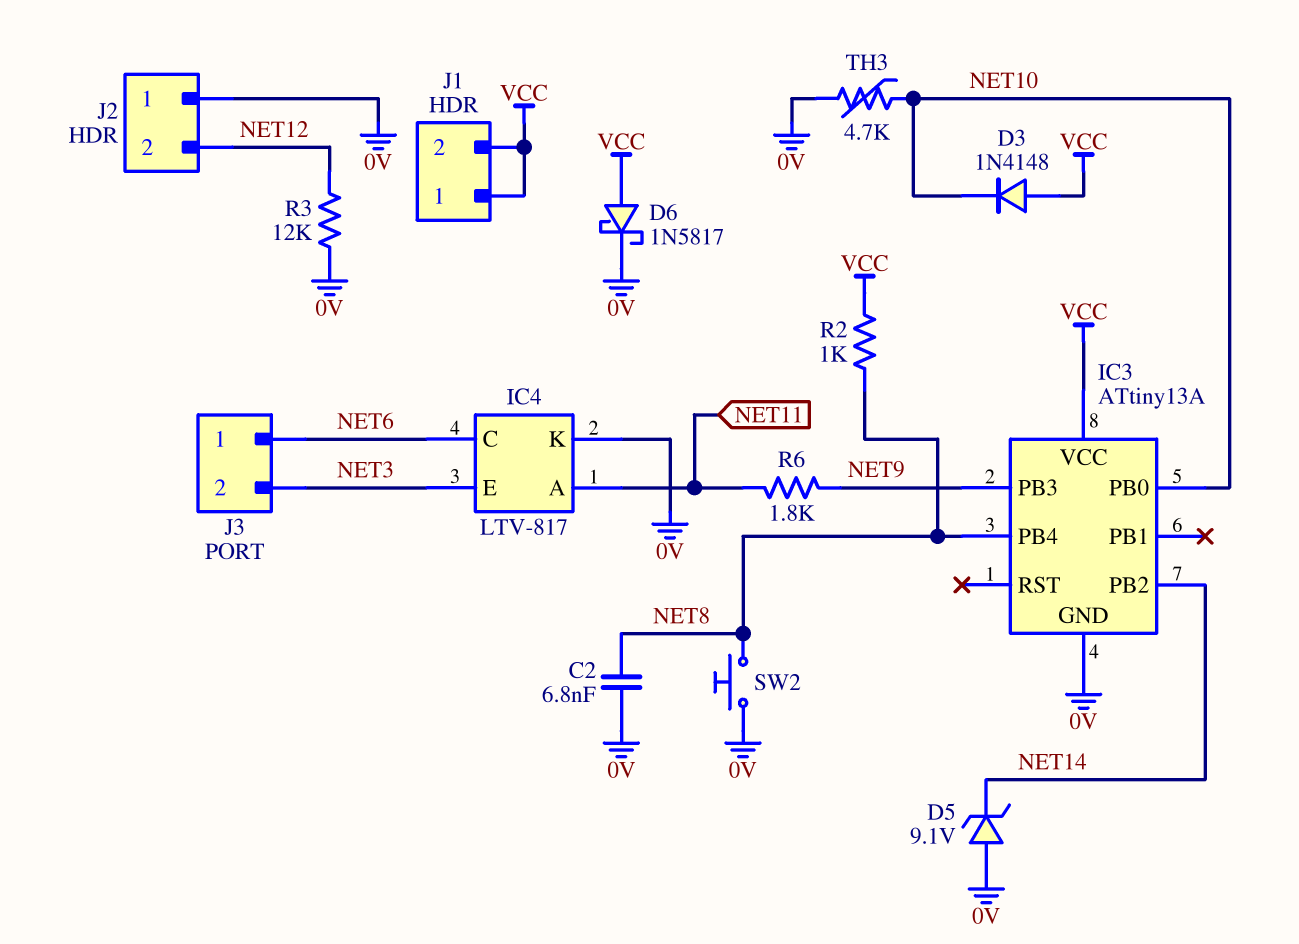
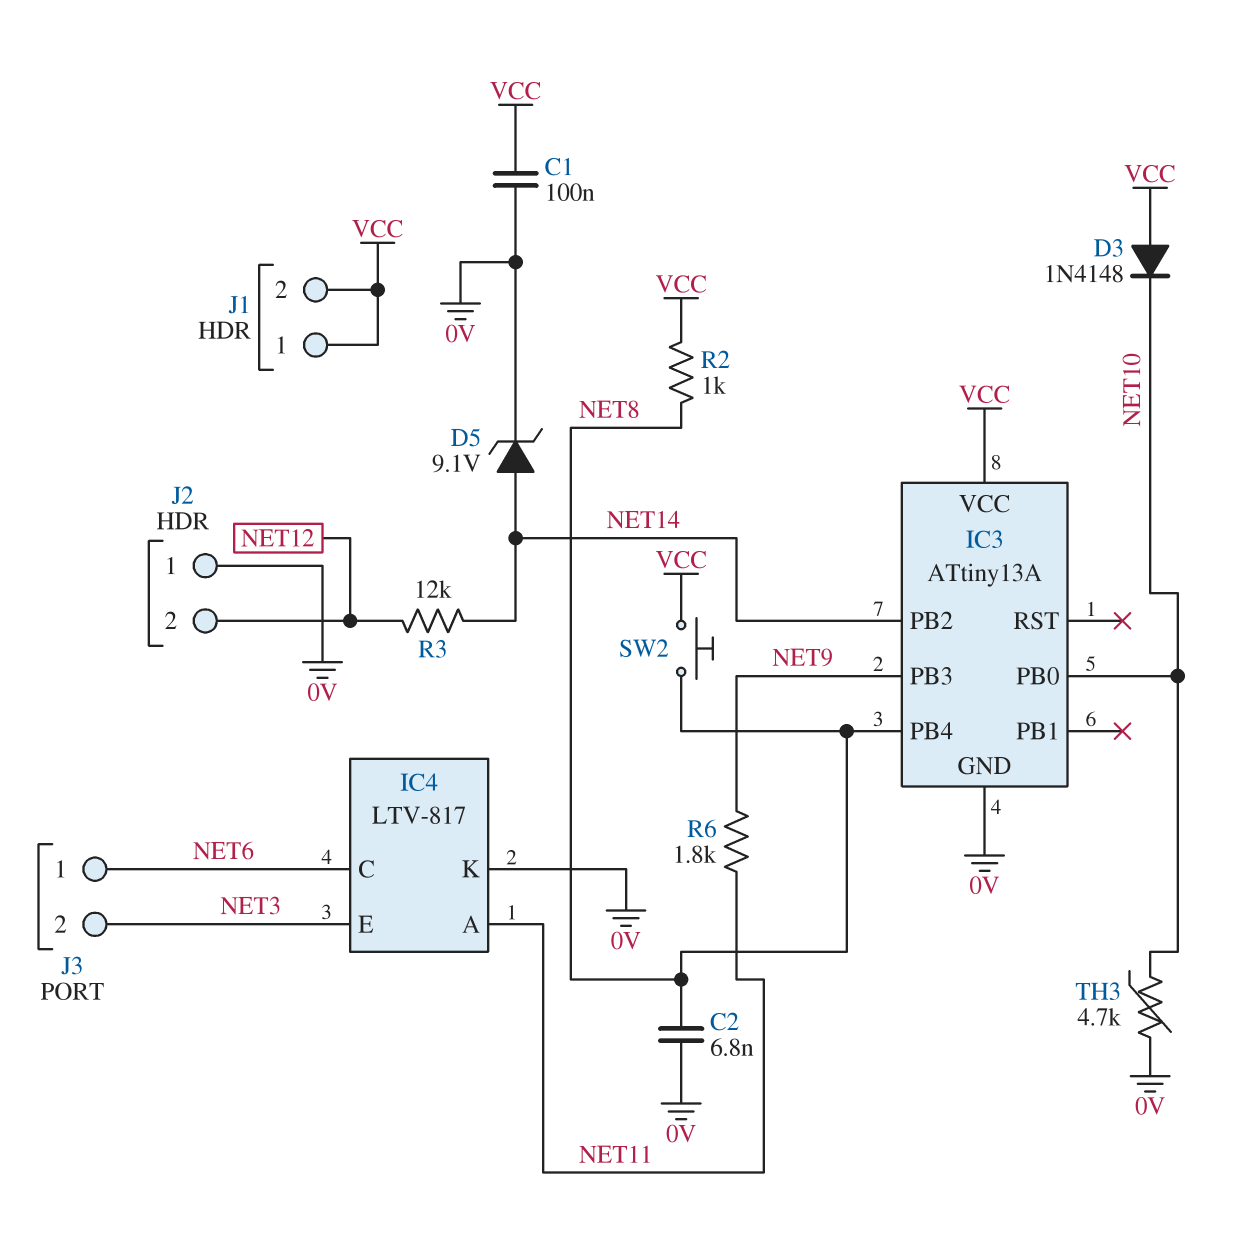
C1: none -> 100nF (0V, VCC)
D5: zener 9.1V (A 0V, K NET14) -> zener 9.1V (A NET14, K 0V)
D6: schottky 1N5817 (A VCC, K 0V) -> none
R3: 12k (0V, NET12) -> 12k (NET12, NET14)
SW2: button (0V, NET8) -> button (NET8, VCC)

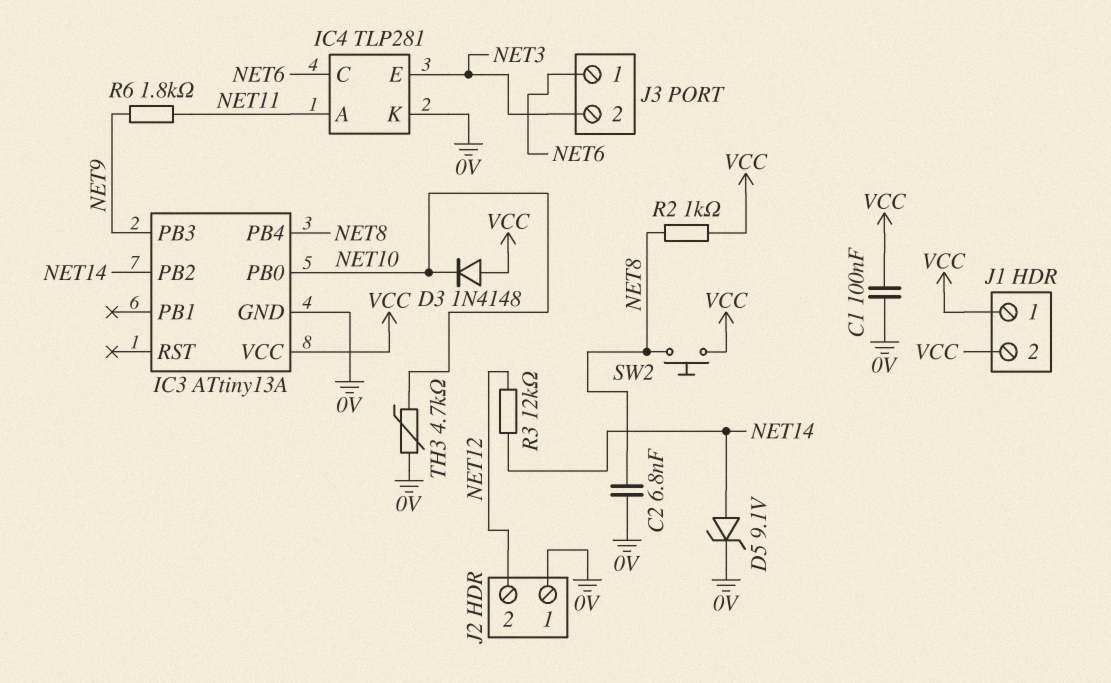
IC4: LTV-817 -> TLP281

